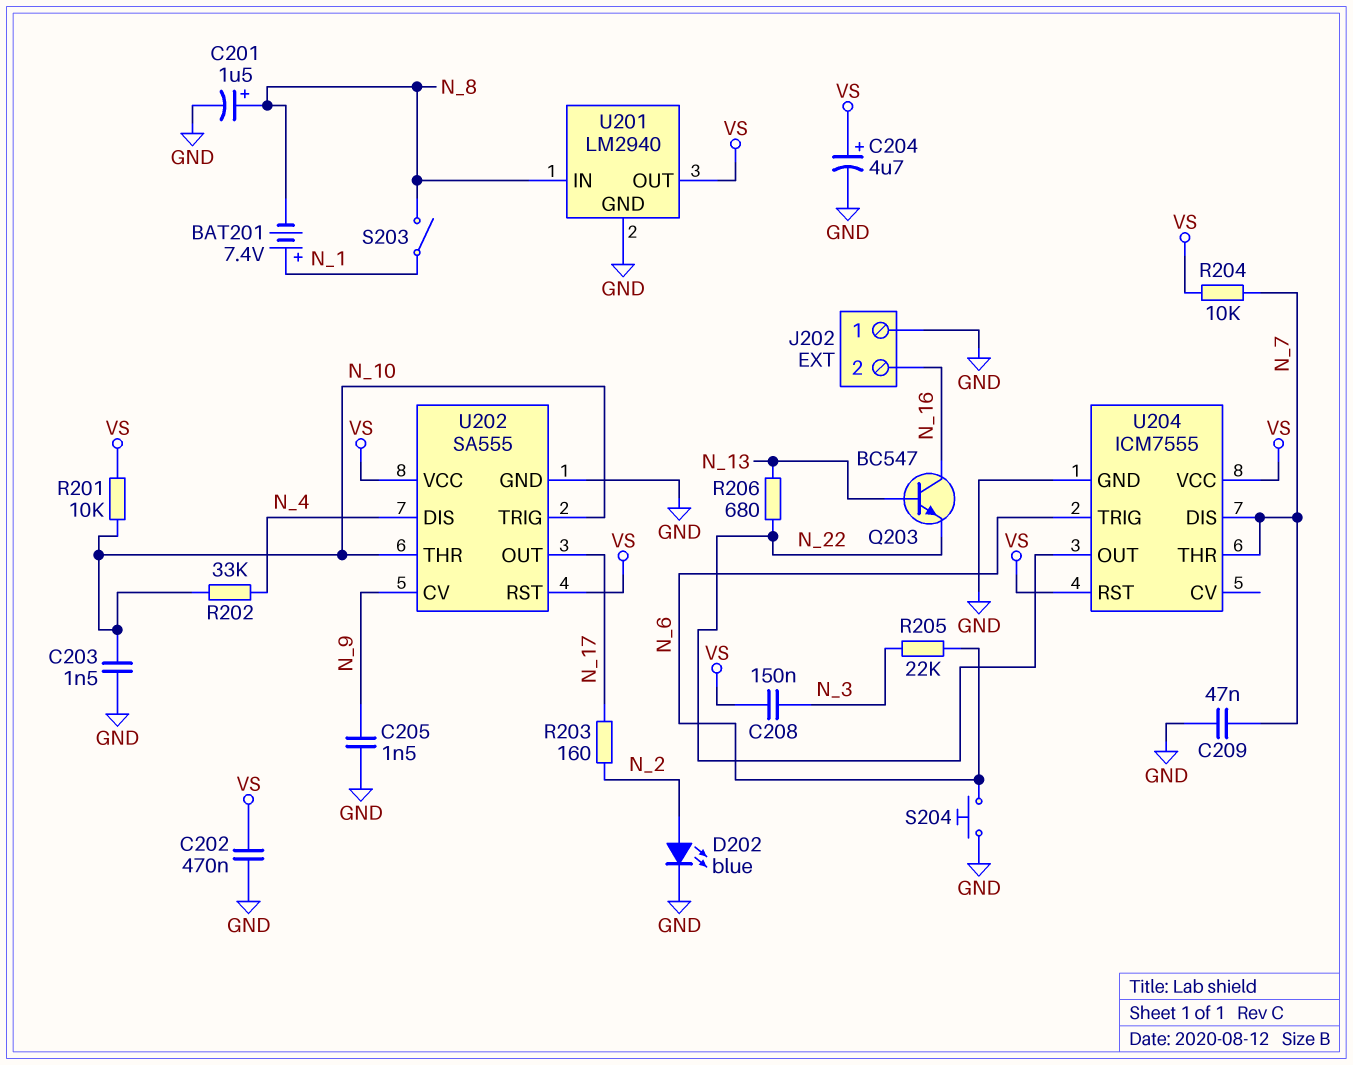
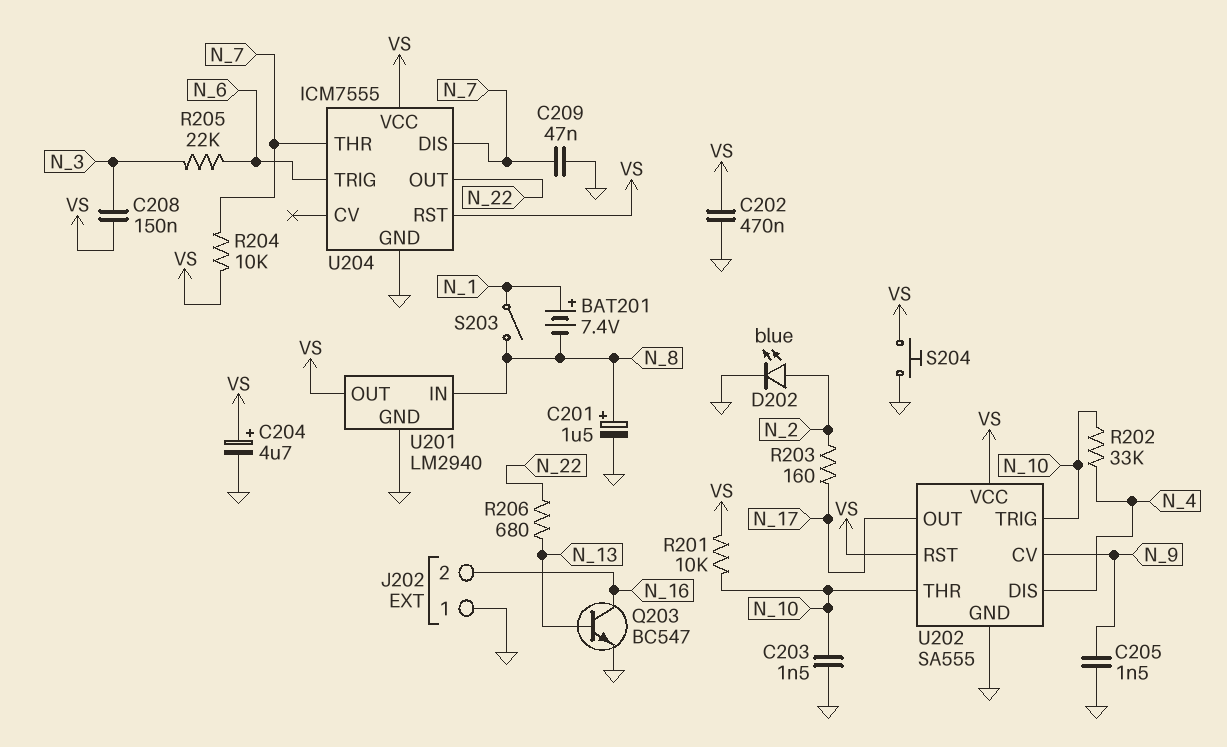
Q203: NPN BC547 (B N_13, C N_16, E N_22) -> NPN BC547 (B N_13, C N_16, E GND)
S204: button (GND, N_6) -> button (GND, VS)

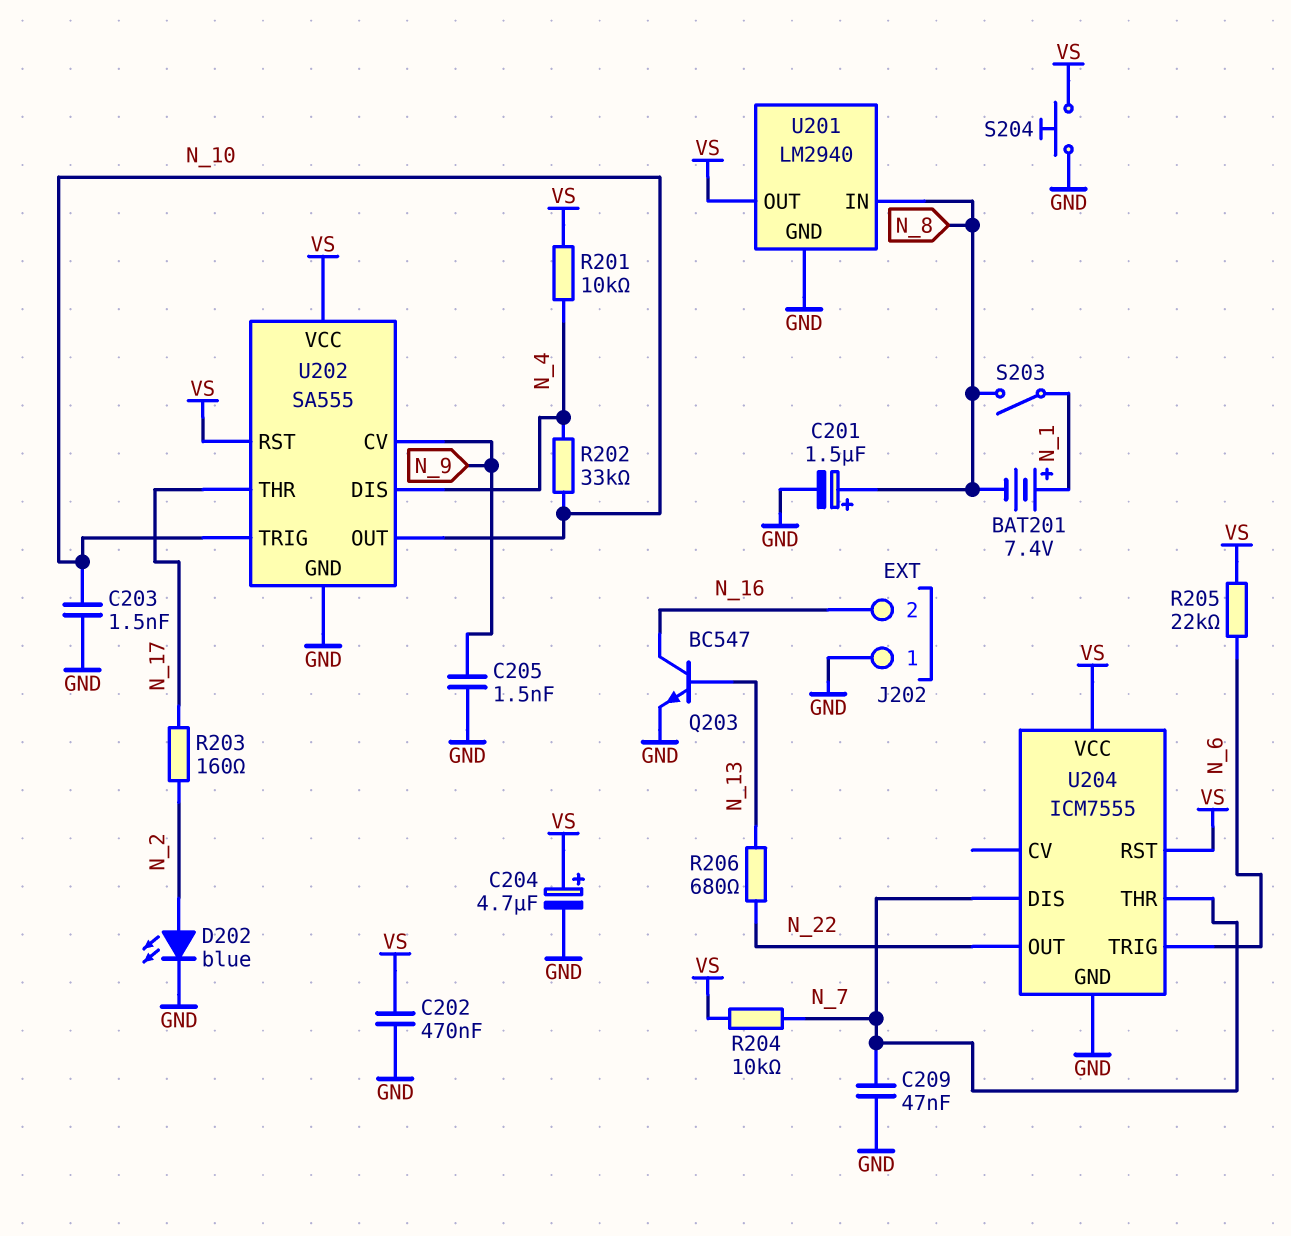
C208: 150nF (N_3, VS) -> none
R201: 10k (N_10, VS) -> 10k (N_4, VS)
R205: 22k (N_3, N_6) -> 22k (N_6, VS)
U202 pin OUT: N_17 -> N_10
U202 pin THR: N_10 -> N_17

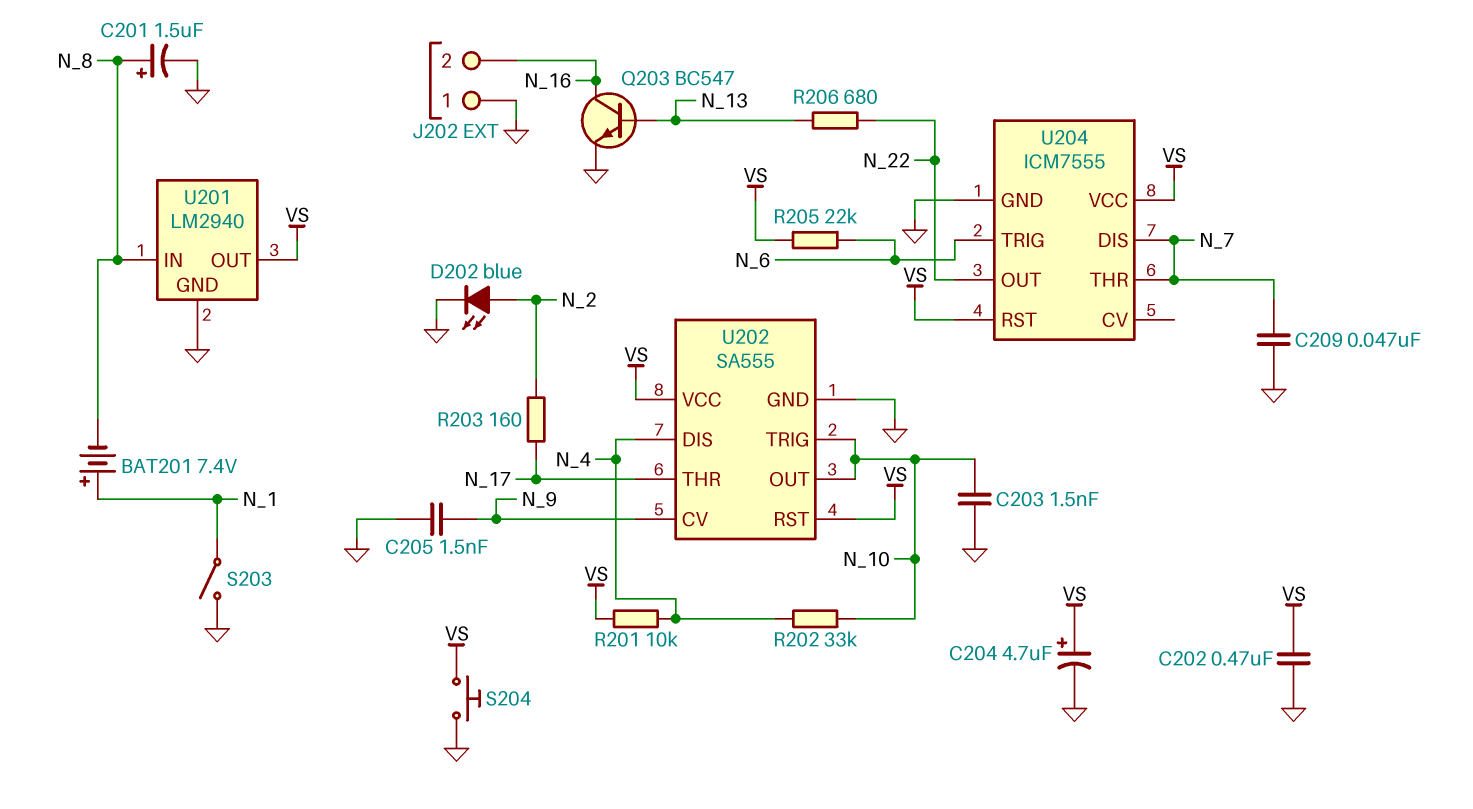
R204: 10k (N_7, VS) -> none
S203: switch (N_1, N_8) -> switch (GND, N_1)

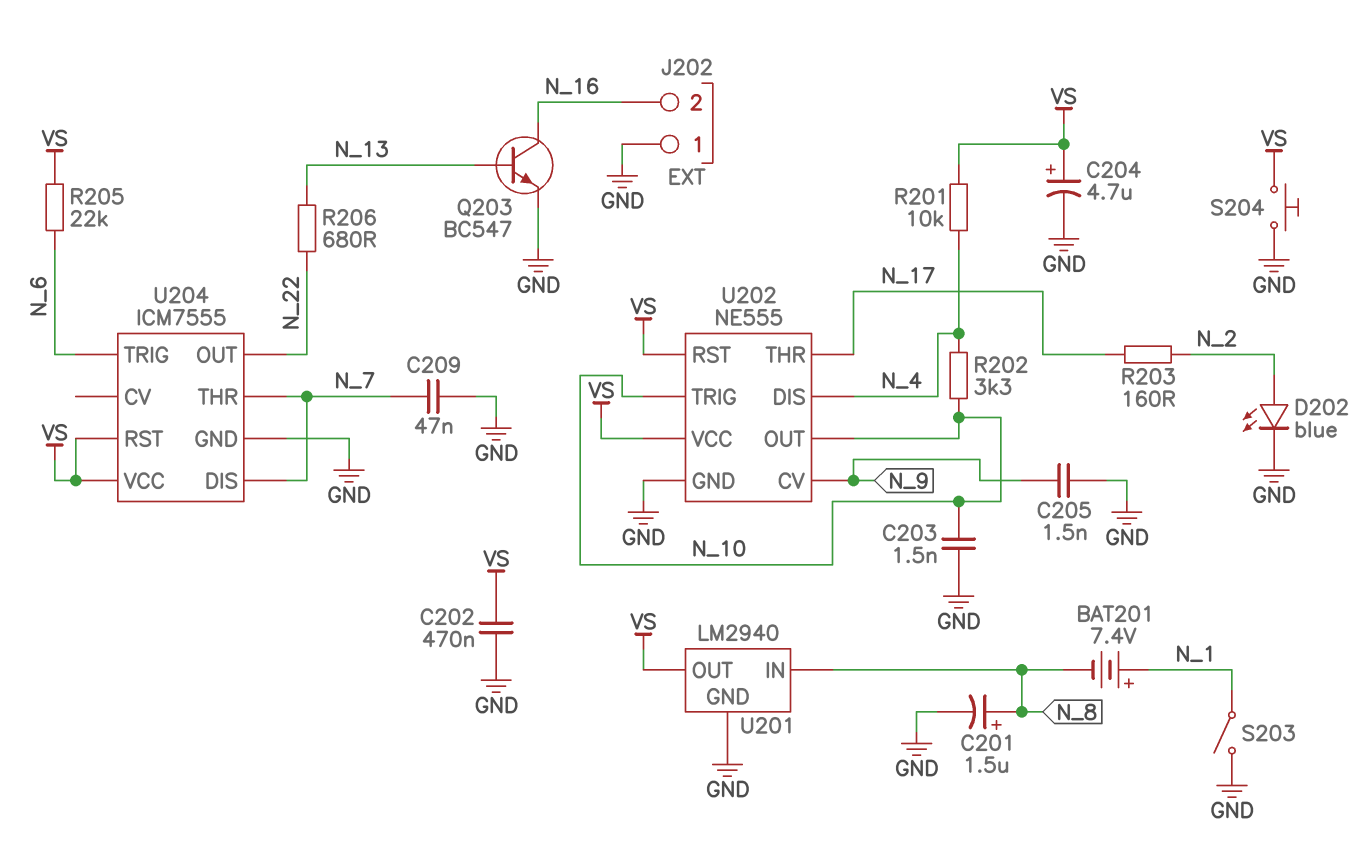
R202: 33k (N_4, N_10) -> 3.3k (N_4, N_10)
U202: SA555 -> NE555

